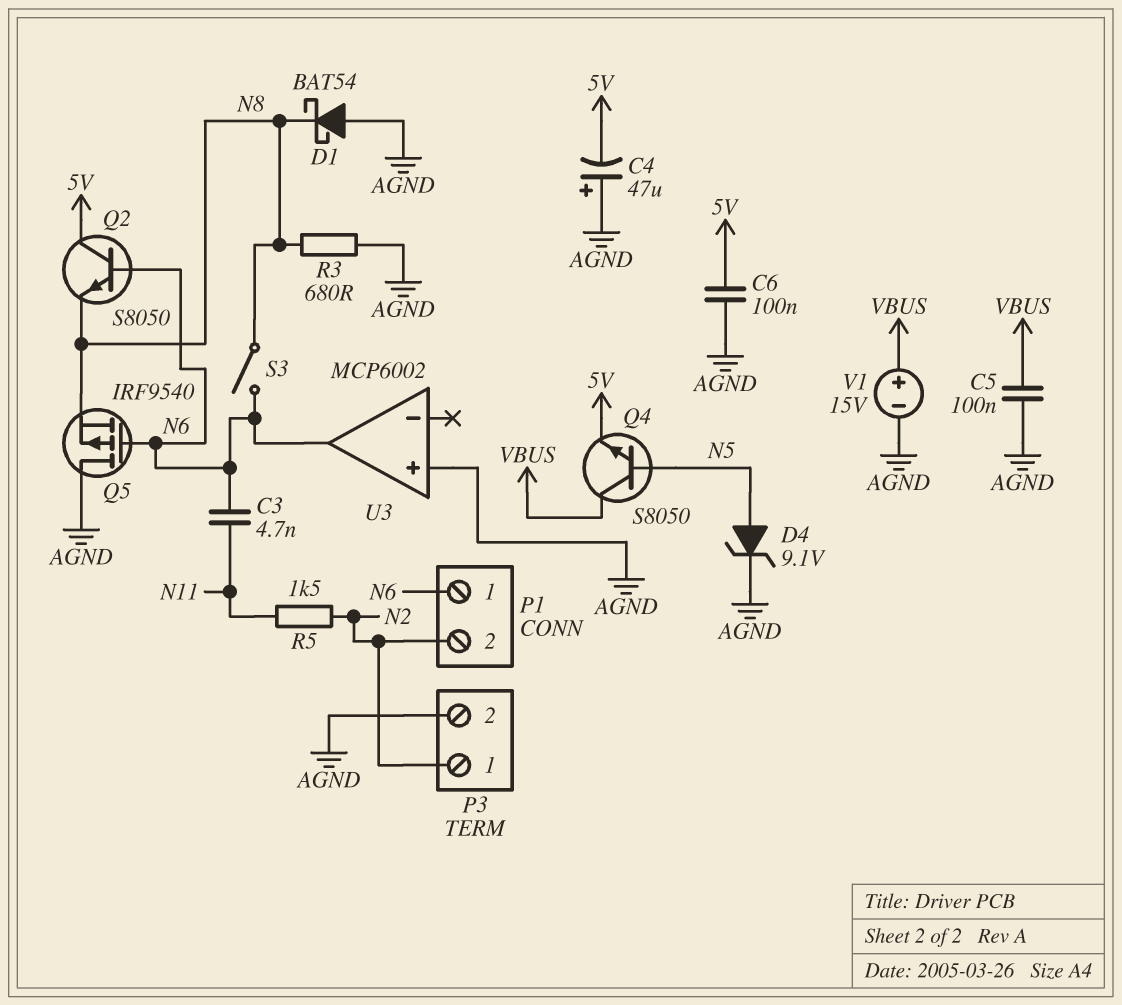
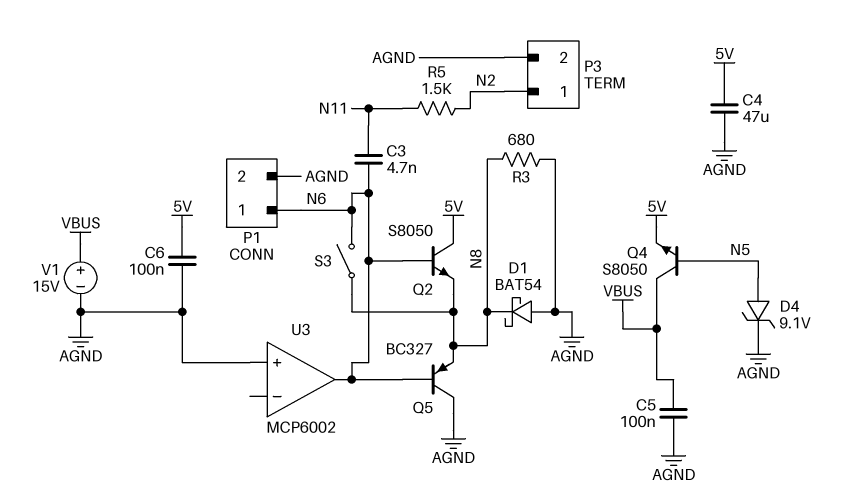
C4: 47uF (plus AGND, minus 5V) -> 47uF (5V, AGND)
P1 pin 2: N2 -> AGND
Q5: PMOS IRF9540 (G N6, D AGND, S N8) -> PNP BC327 (B N6, C AGND, E N8)

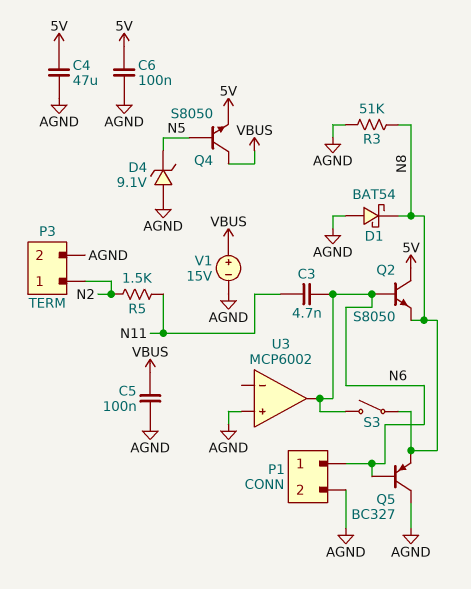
D4: zener 9.1V (A N5, K AGND) -> zener 9.1V (A AGND, K N5)
R3: 680 (AGND, N8) -> 51k (AGND, N8)

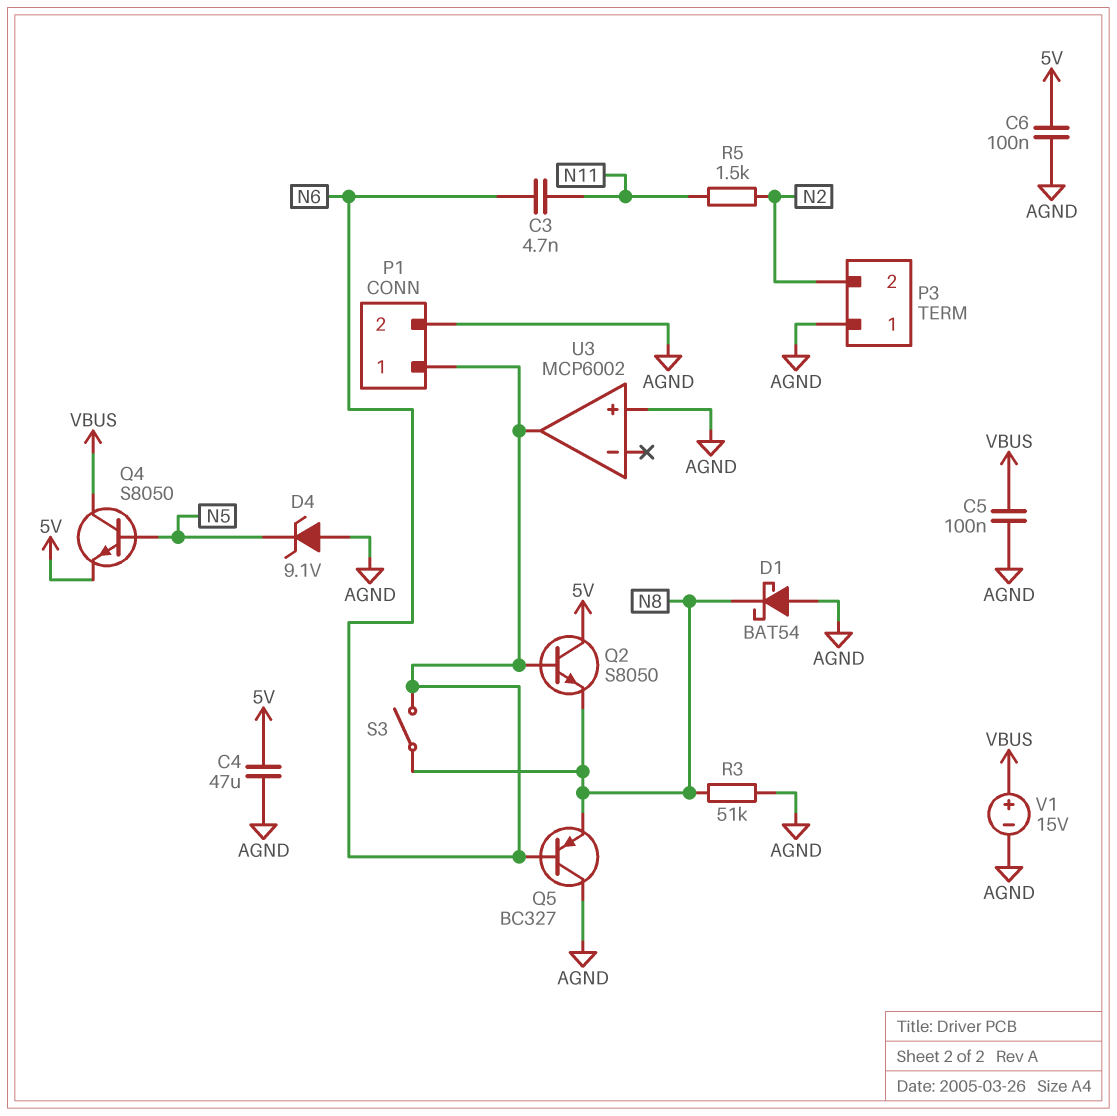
P3 pin 1: N2 -> AGND
P3 pin 2: AGND -> N2

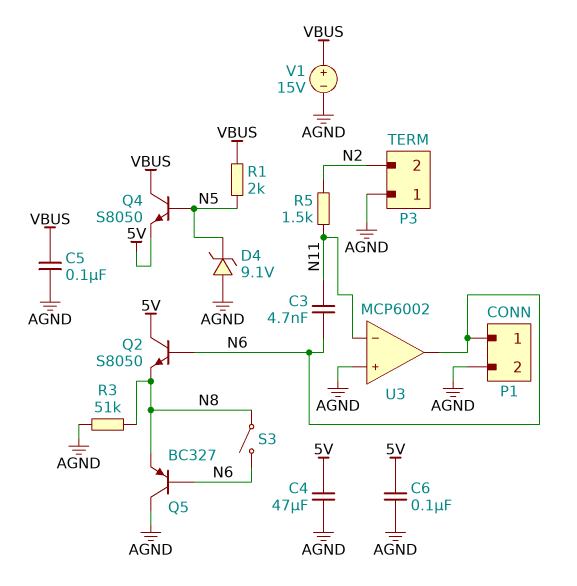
D1: schottky BAT54 (A AGND, K N8) -> none
R1: none -> 2k (N5, VBUS)
U3 pin in-: none -> N11

